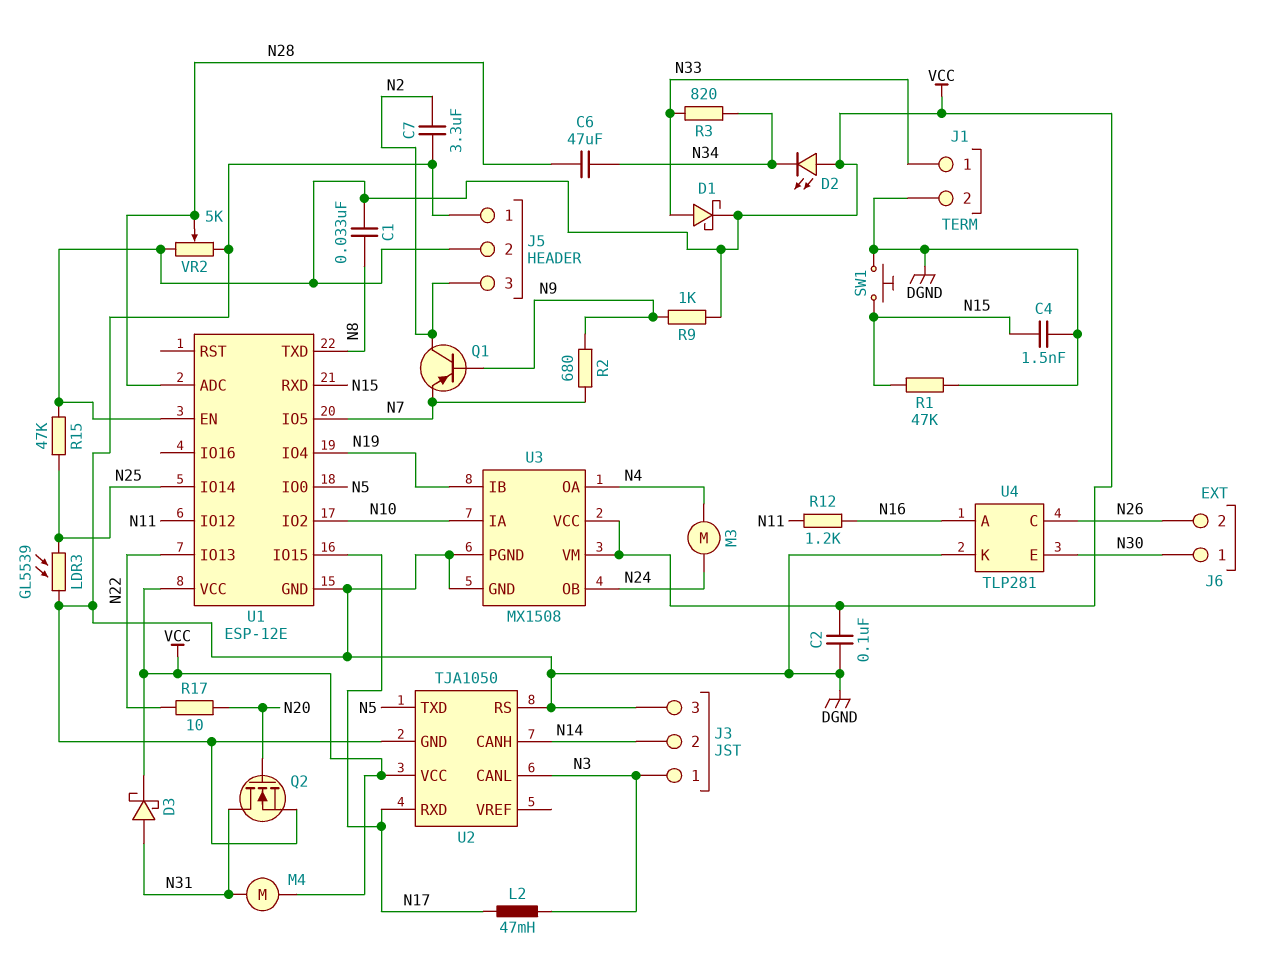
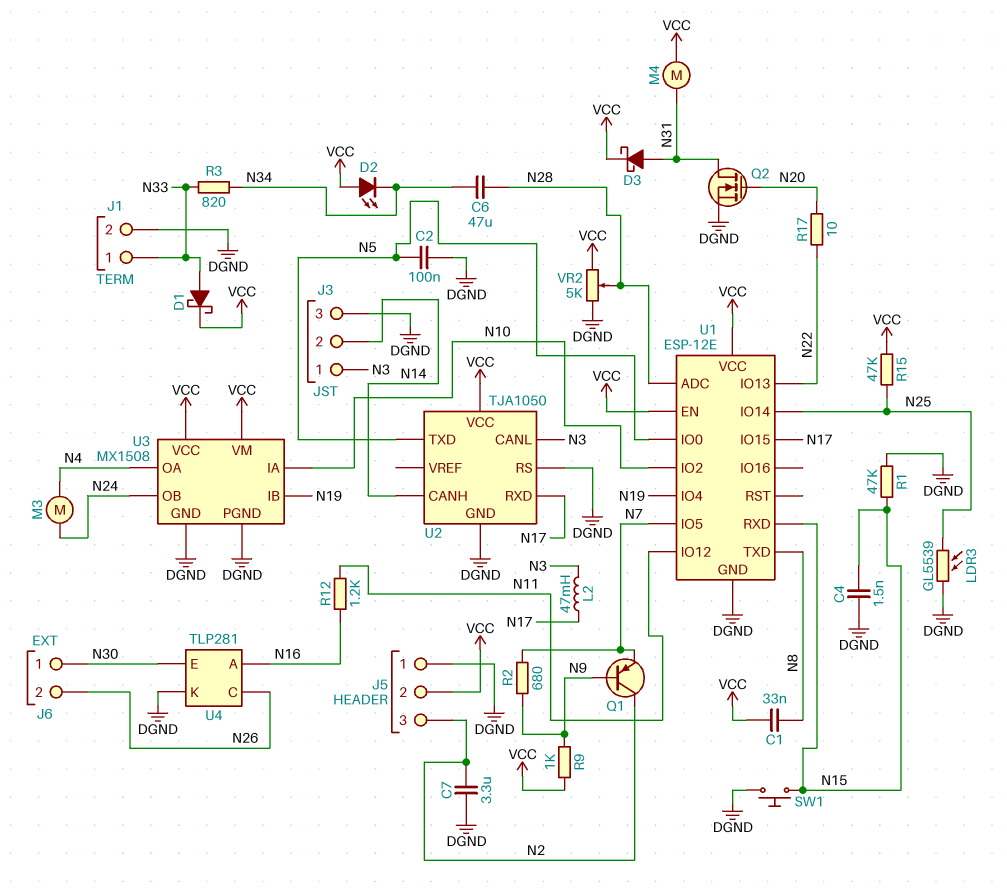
C2: 100nF (DGND, VCC) -> 100nF (DGND, N5)

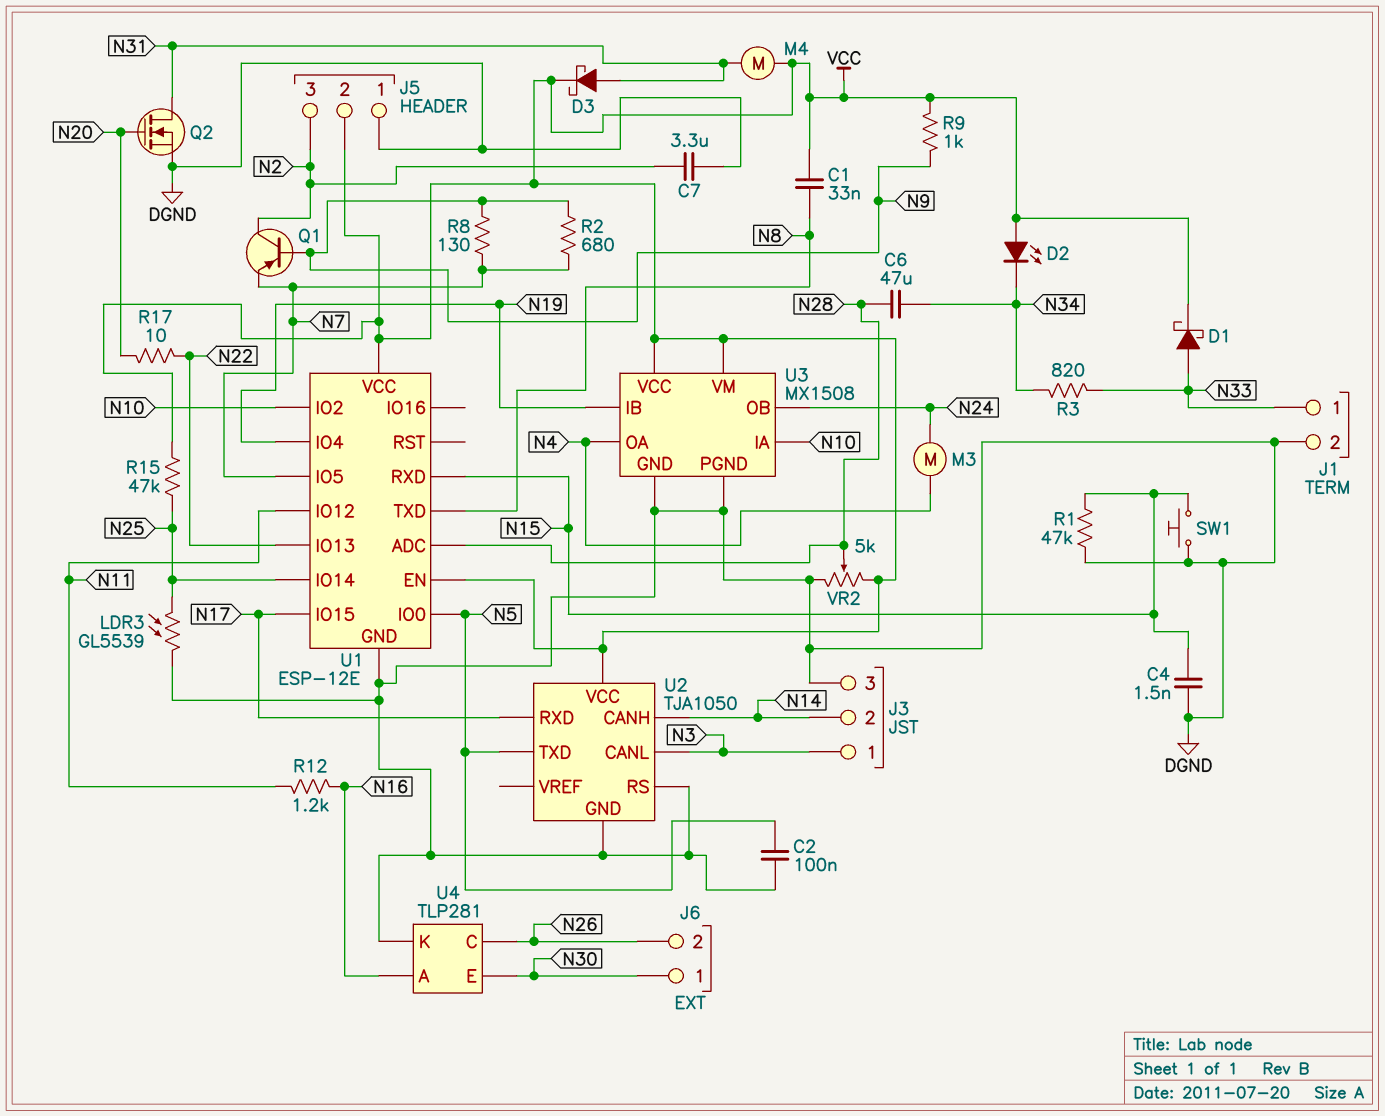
L2: 47mH (N3, N17) -> none
R8: none -> 130 (N7, N9)

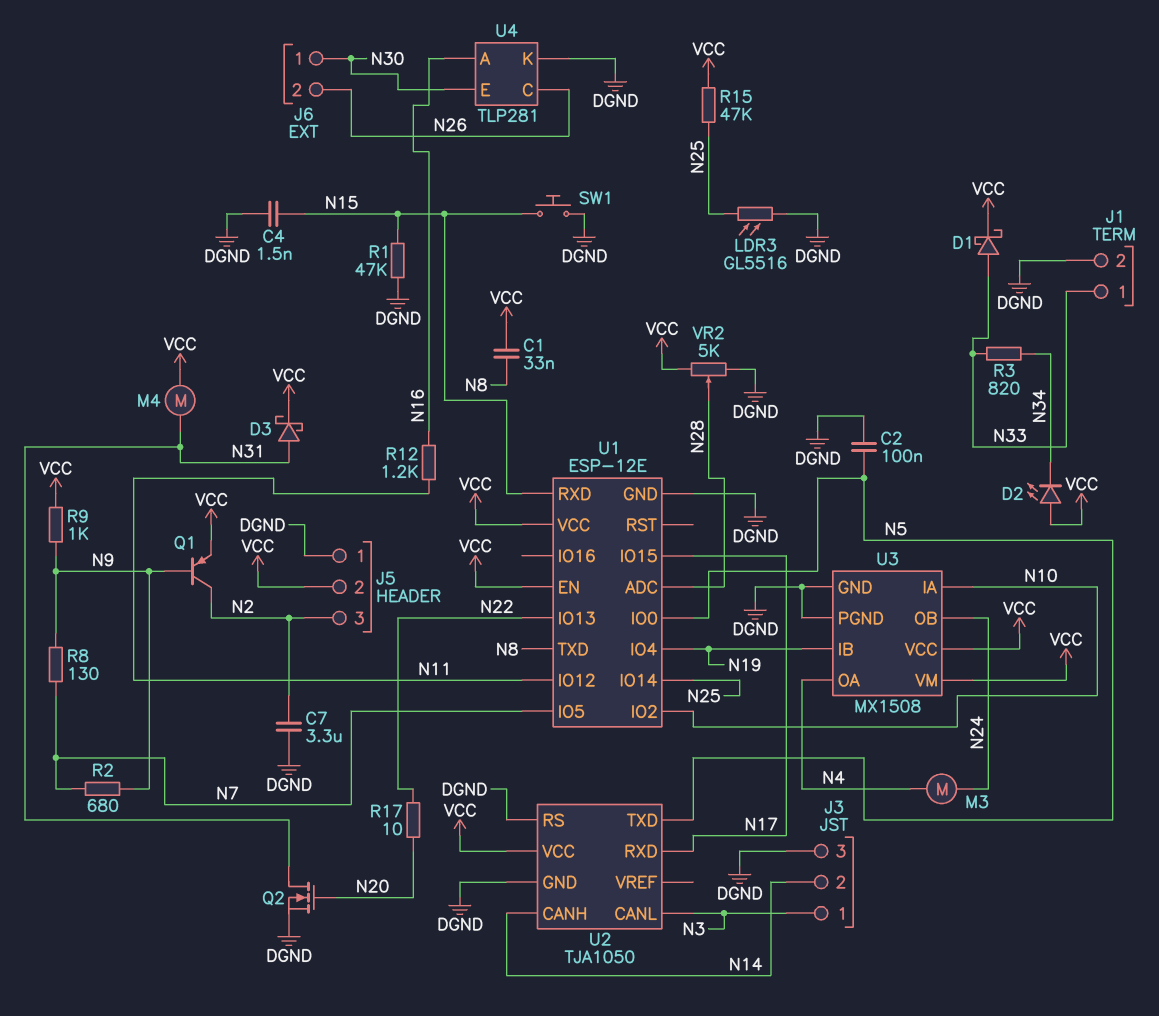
C6: 47uF (N28, N34) -> none
LDR3: GL5539 (DGND, N25) -> GL5516 (DGND, N25)
Q1: PNP (B N9, C N2, E N7) -> PNP (B N9, C N2, E VCC)

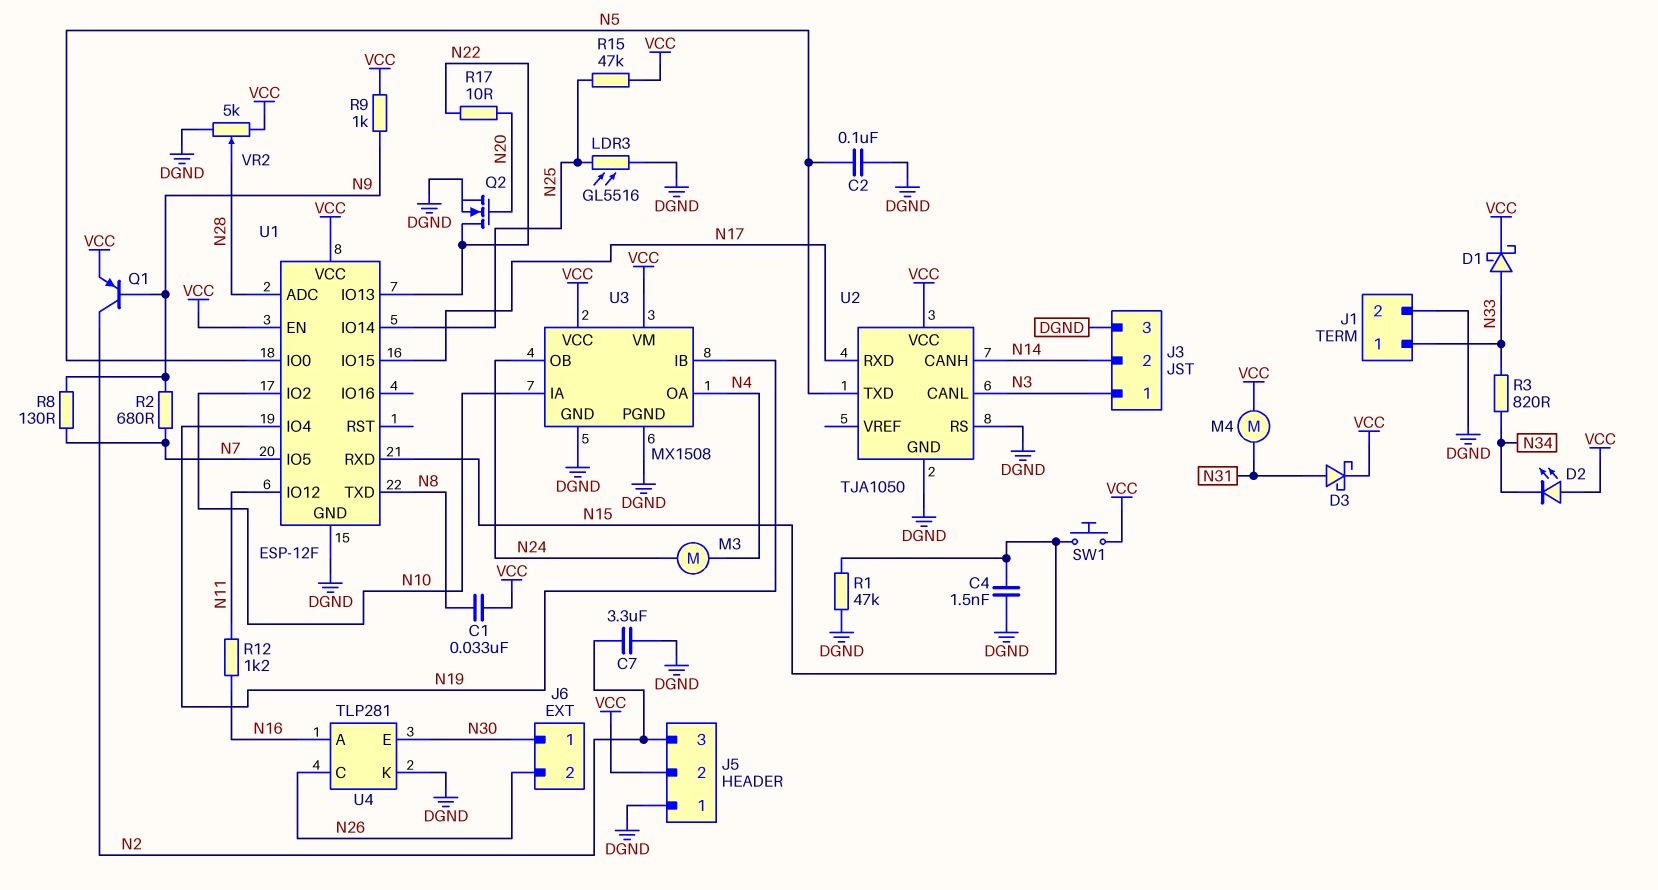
Q2: NMOS (G N20, D N31, S DGND) -> NMOS (G N20, D N22, S DGND)
SW1: button (DGND, N15) -> button (N15, VCC)
U1: ESP-12E -> ESP-12F

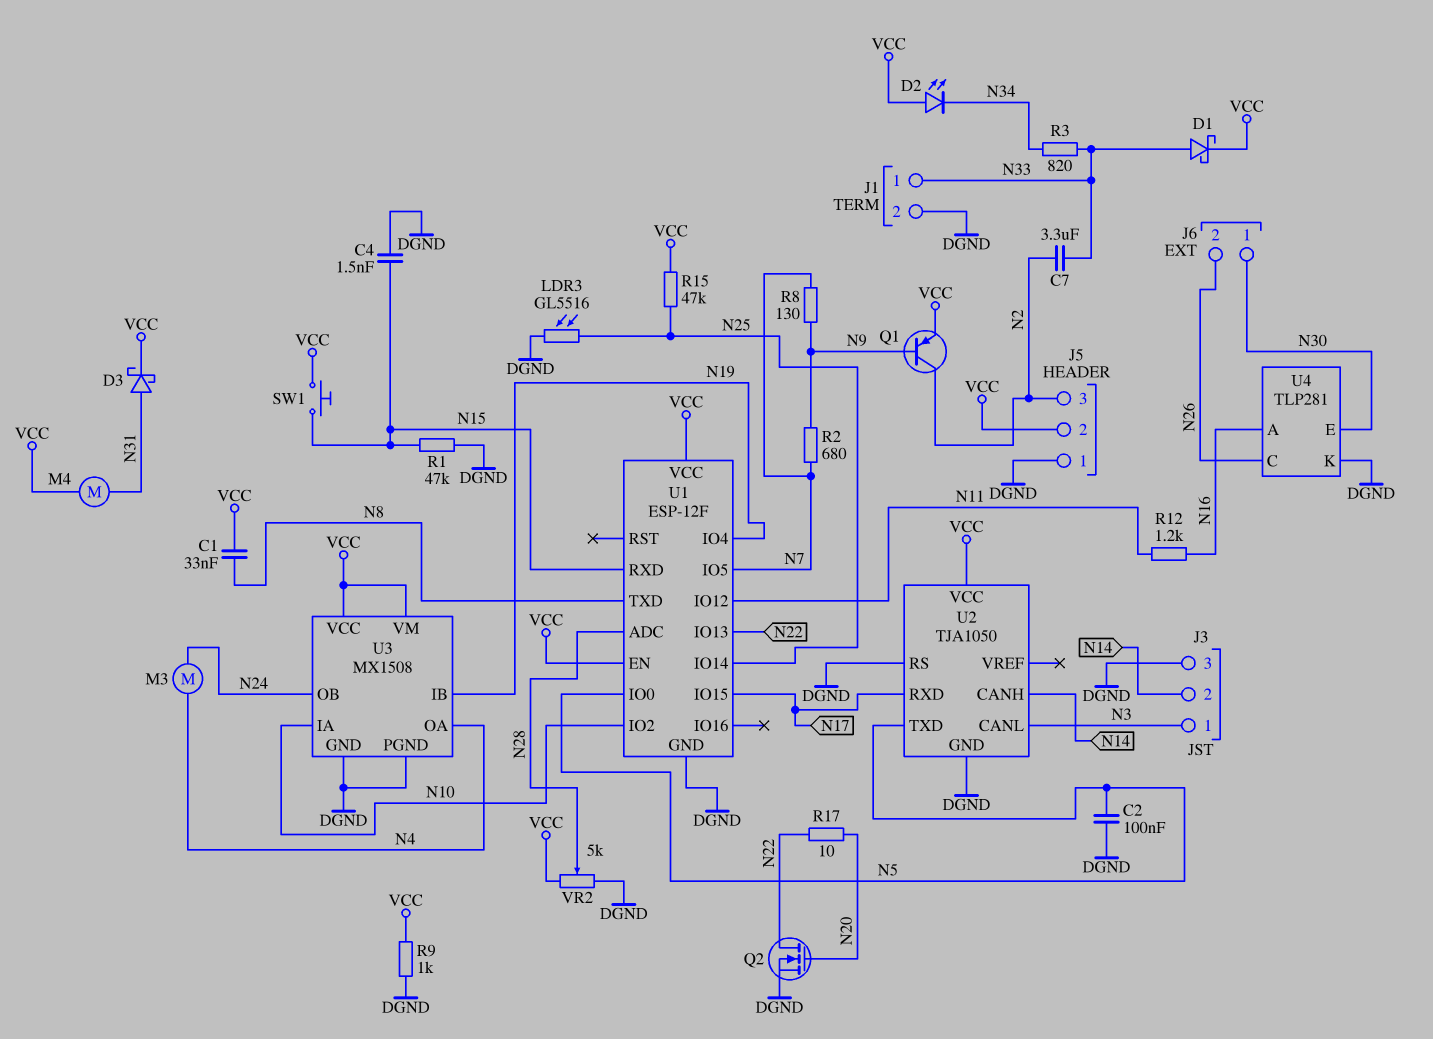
C7: 3.3uF (DGND, N2) -> 3.3uF (N2, N33)
R9: 1k (N9, VCC) -> 1k (DGND, VCC)

